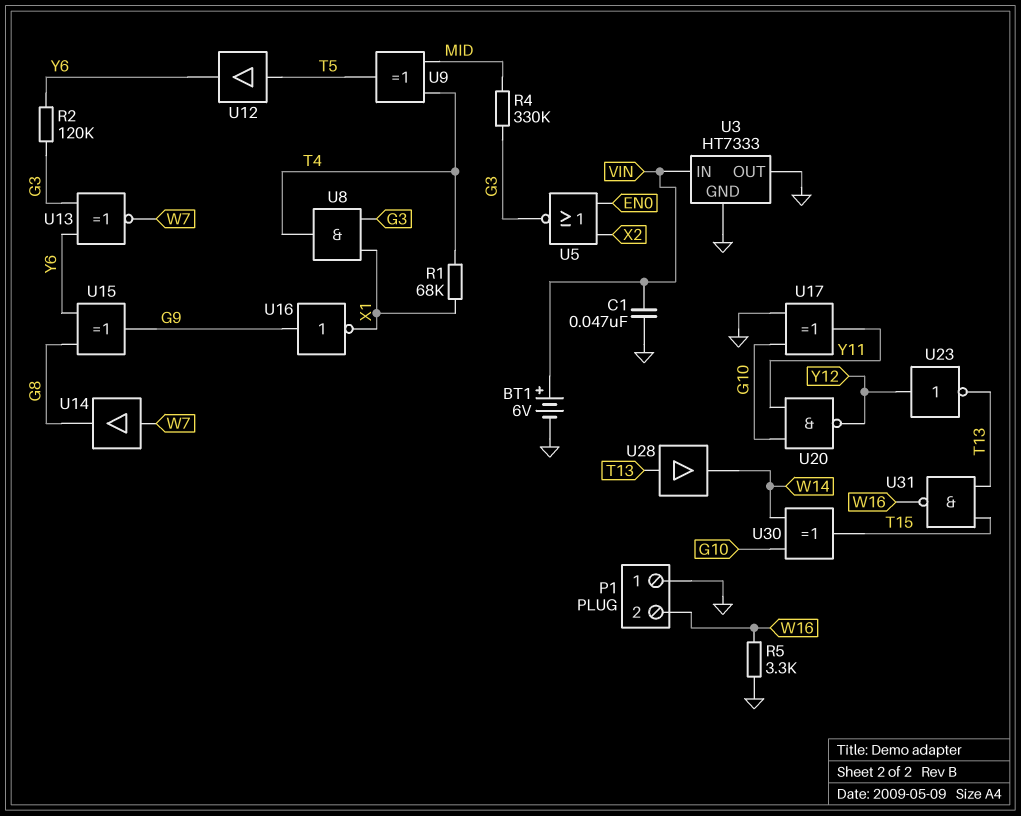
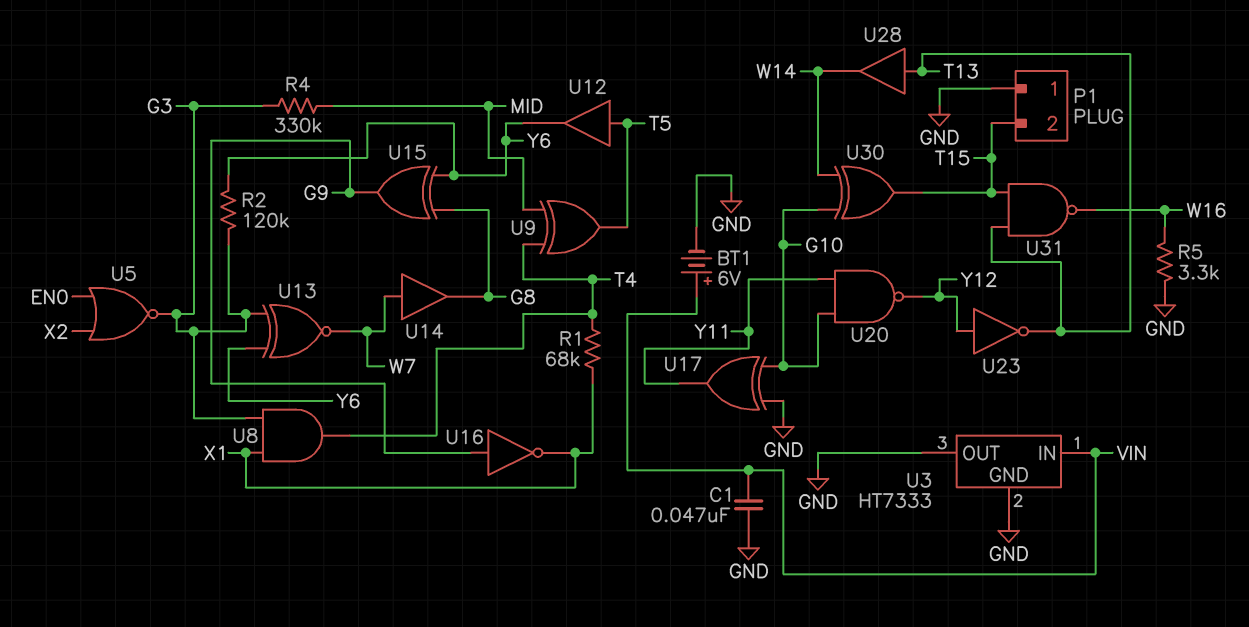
P1 pin 2: W16 -> T15

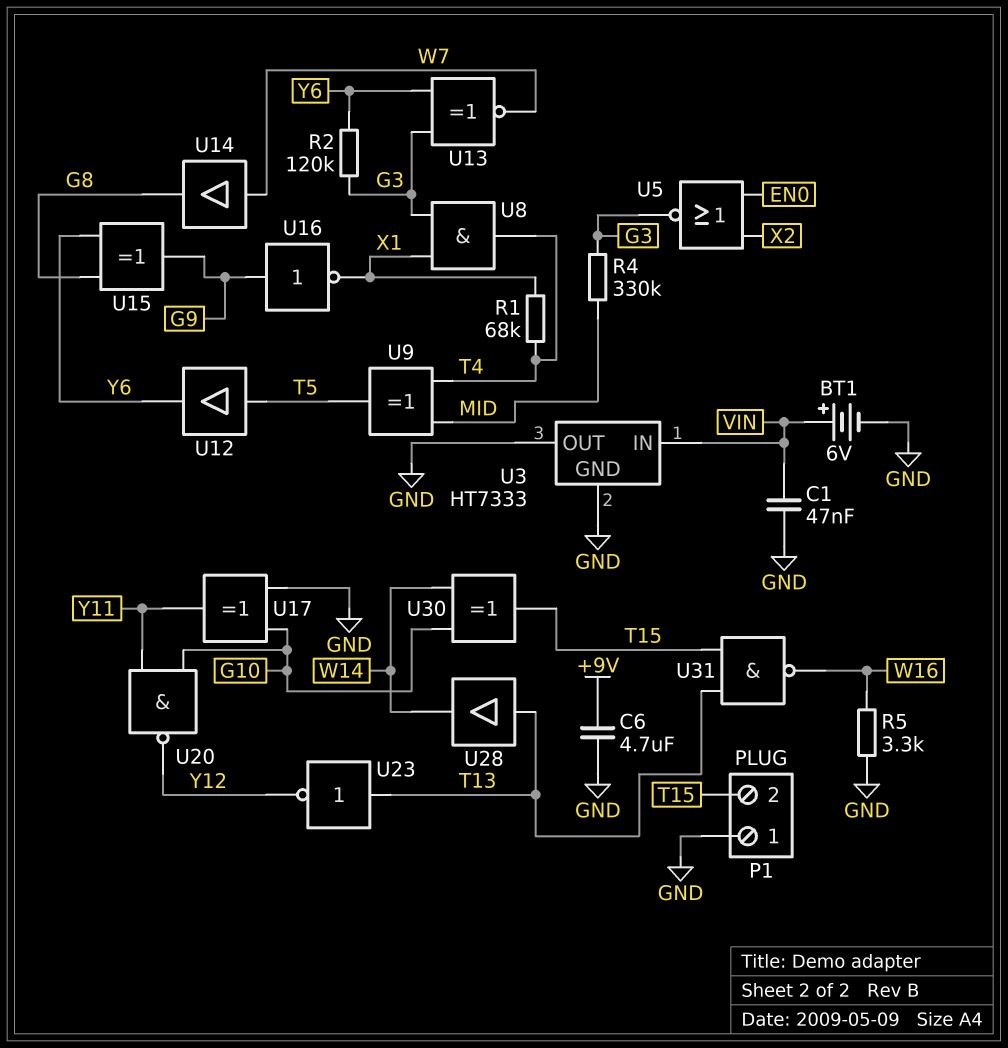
C6: none -> 4.7uF (+9V, GND)
U23: NOT (in Y12, out T13) -> NOT (in T13, out Y12)

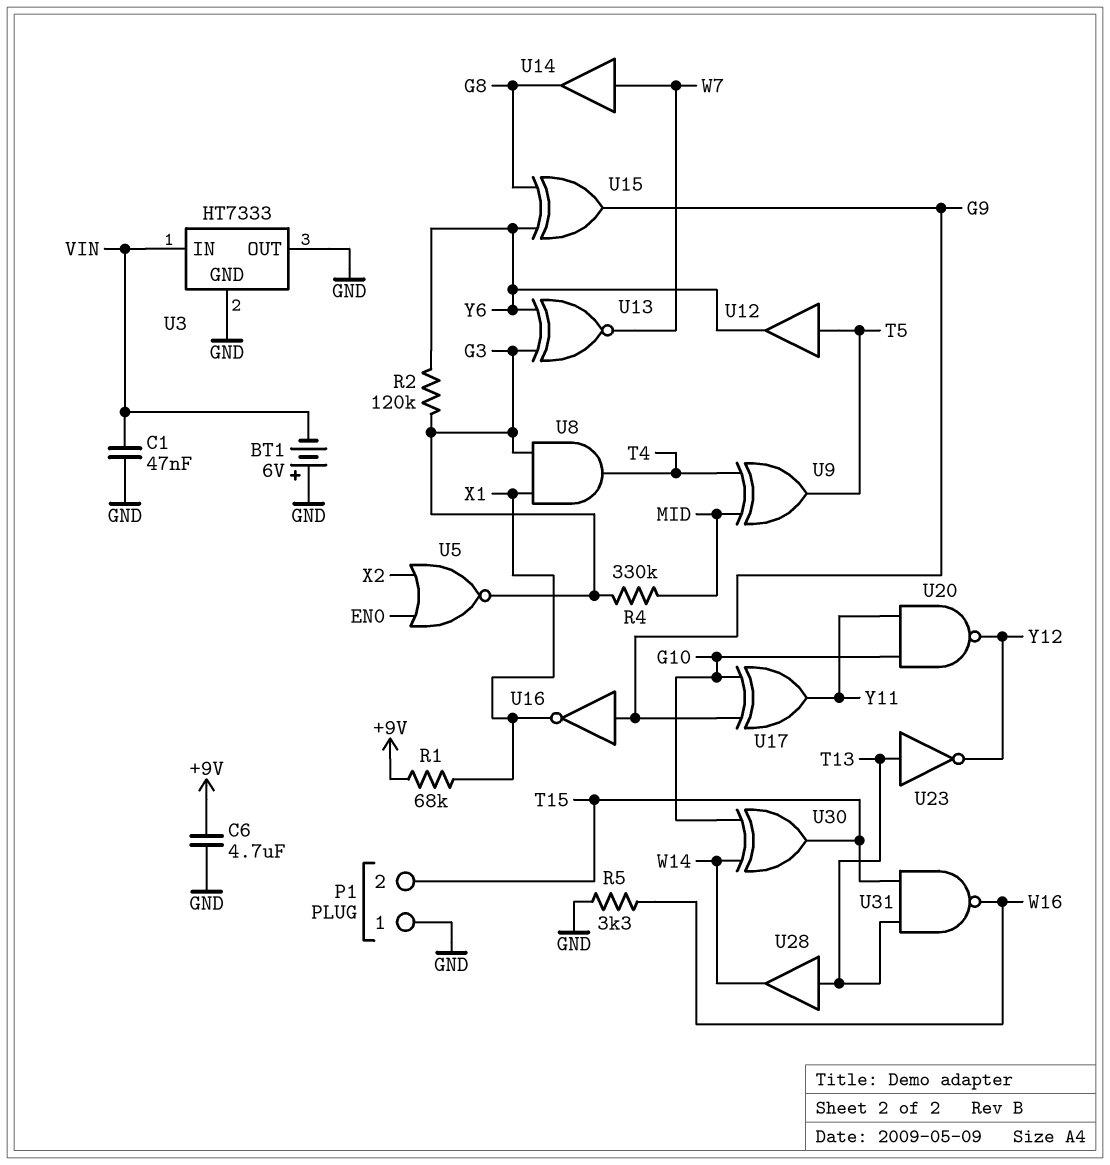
BT1: 6V (plus VIN, minus GND) -> 6V (plus GND, minus VIN)
R1: 68k (T4, X1) -> 68k (+9V, X1)
U17: XOR (in G10, in GND, out Y11) -> XOR (in G9, in G10, out Y11)

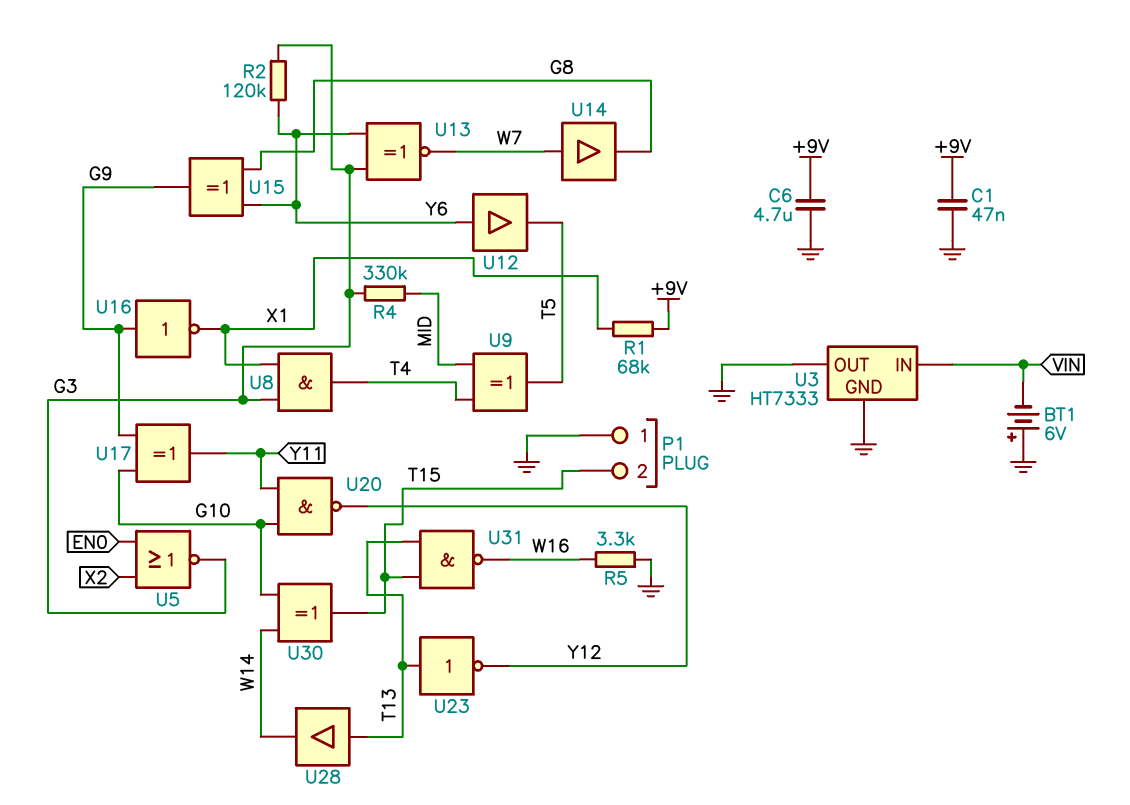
C1: 47nF (GND, VIN) -> 47nF (+9V, GND)
U12: buffer (in T5, out Y6) -> buffer (in Y6, out T5)

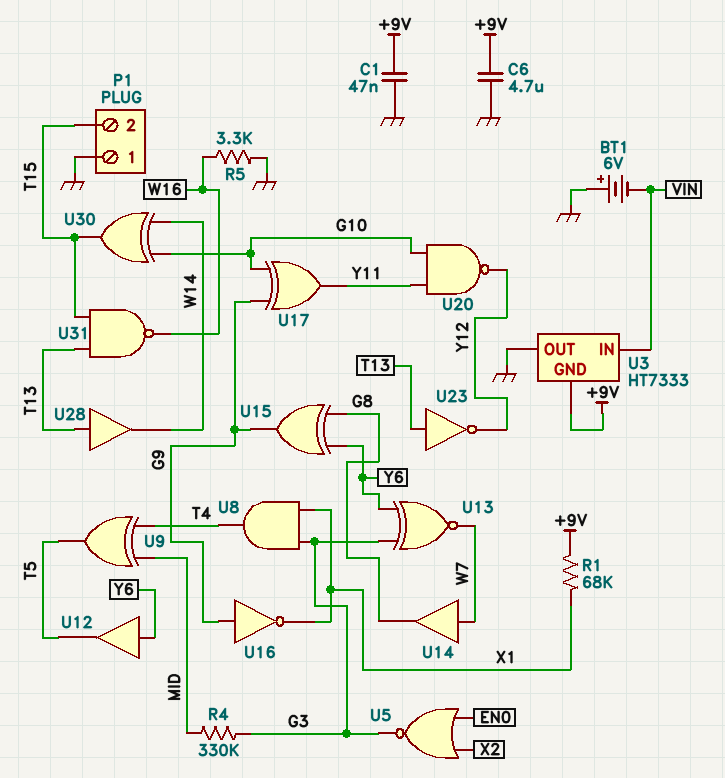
R2: 120k (G3, Y6) -> none
U3 pin GND: GND -> +9V

